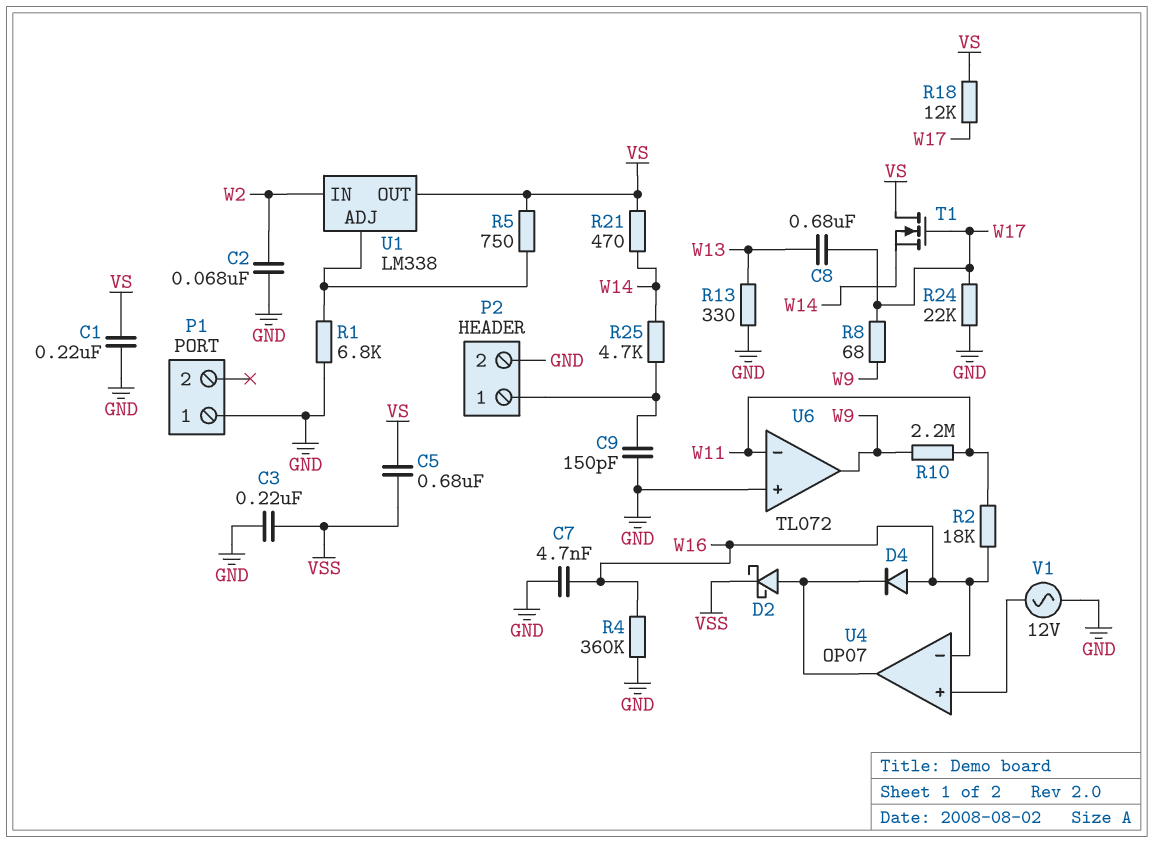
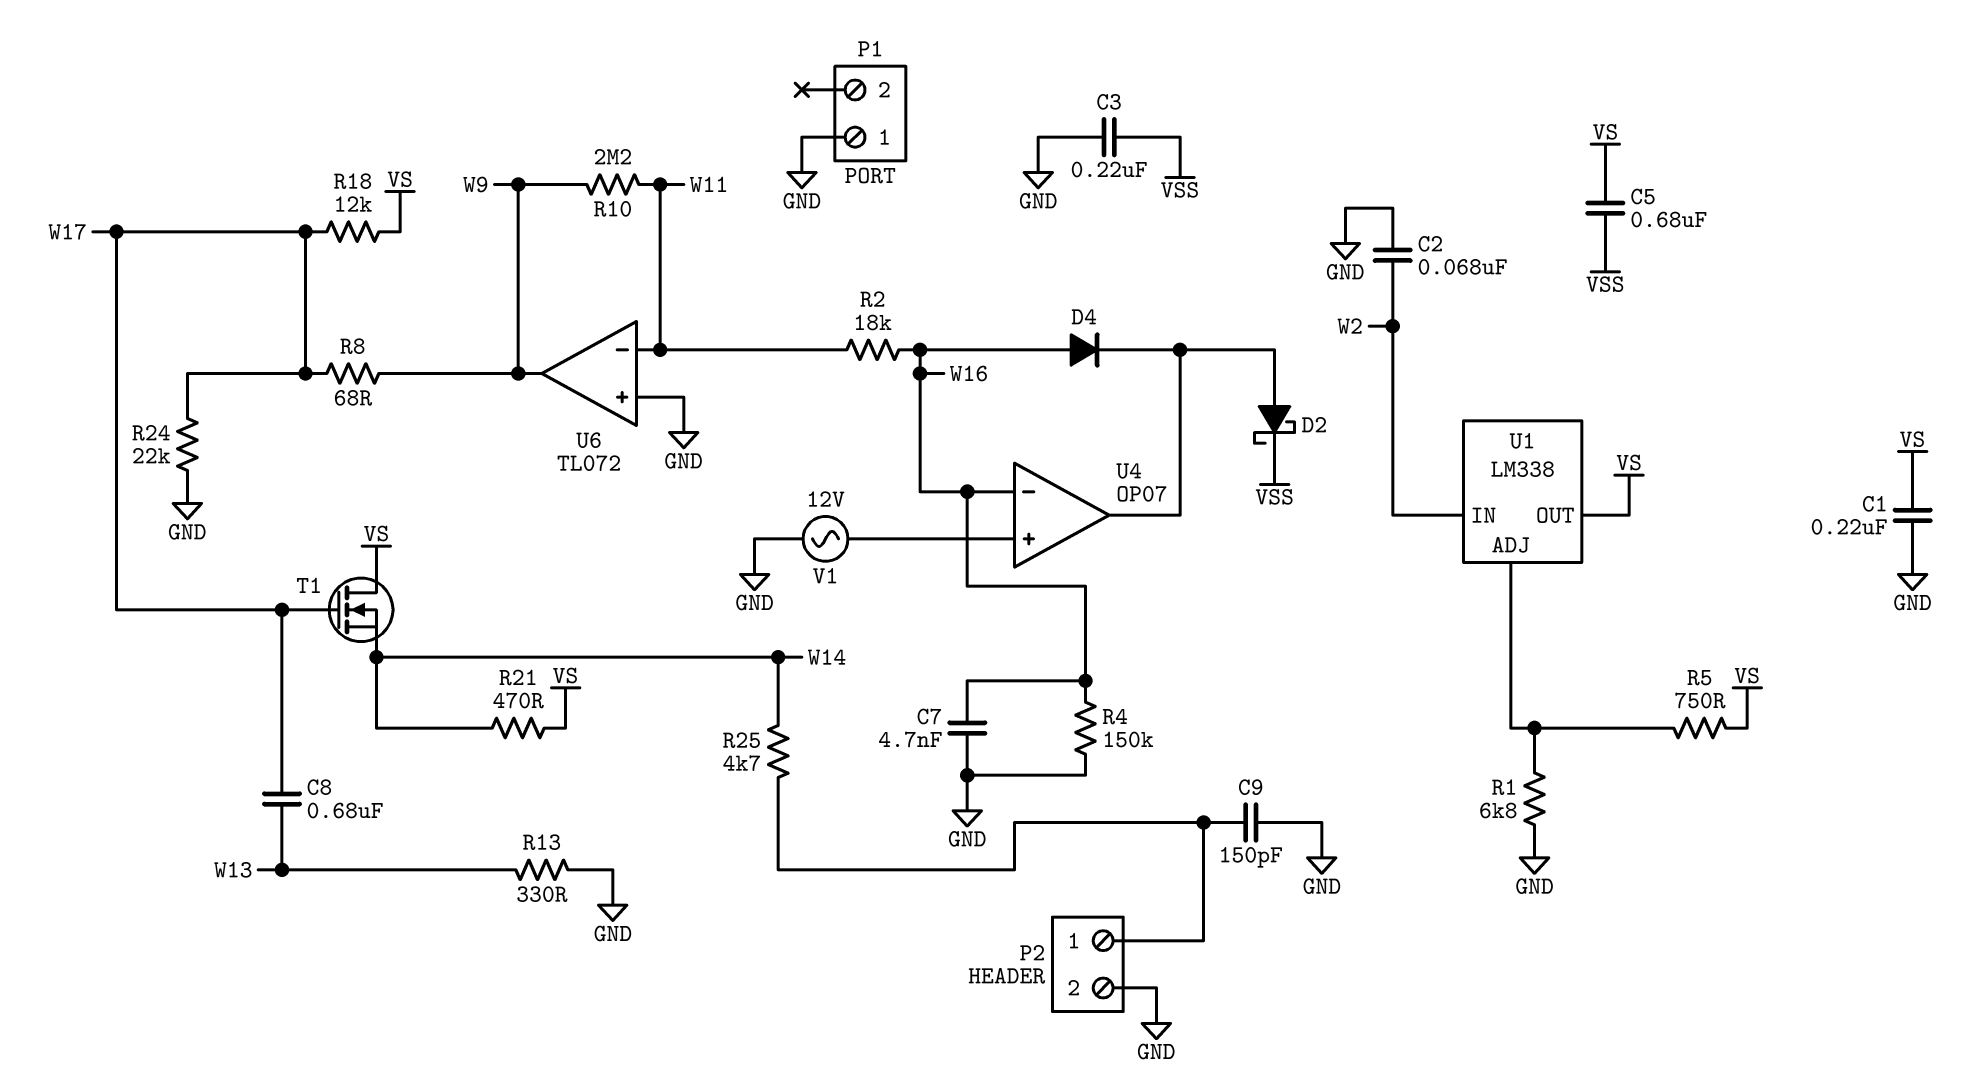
R4: 360k (GND, W16) -> 150k (GND, W16)

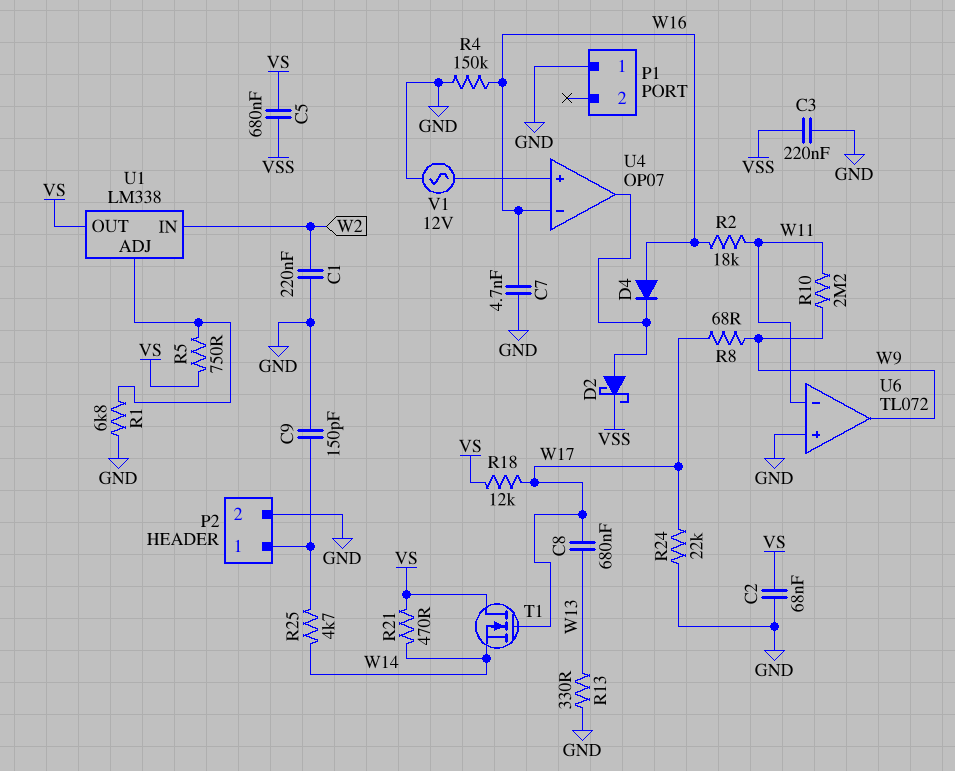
C1: 220nF (GND, VS) -> 220nF (GND, W2)
C2: 68nF (GND, W2) -> 68nF (GND, VS)

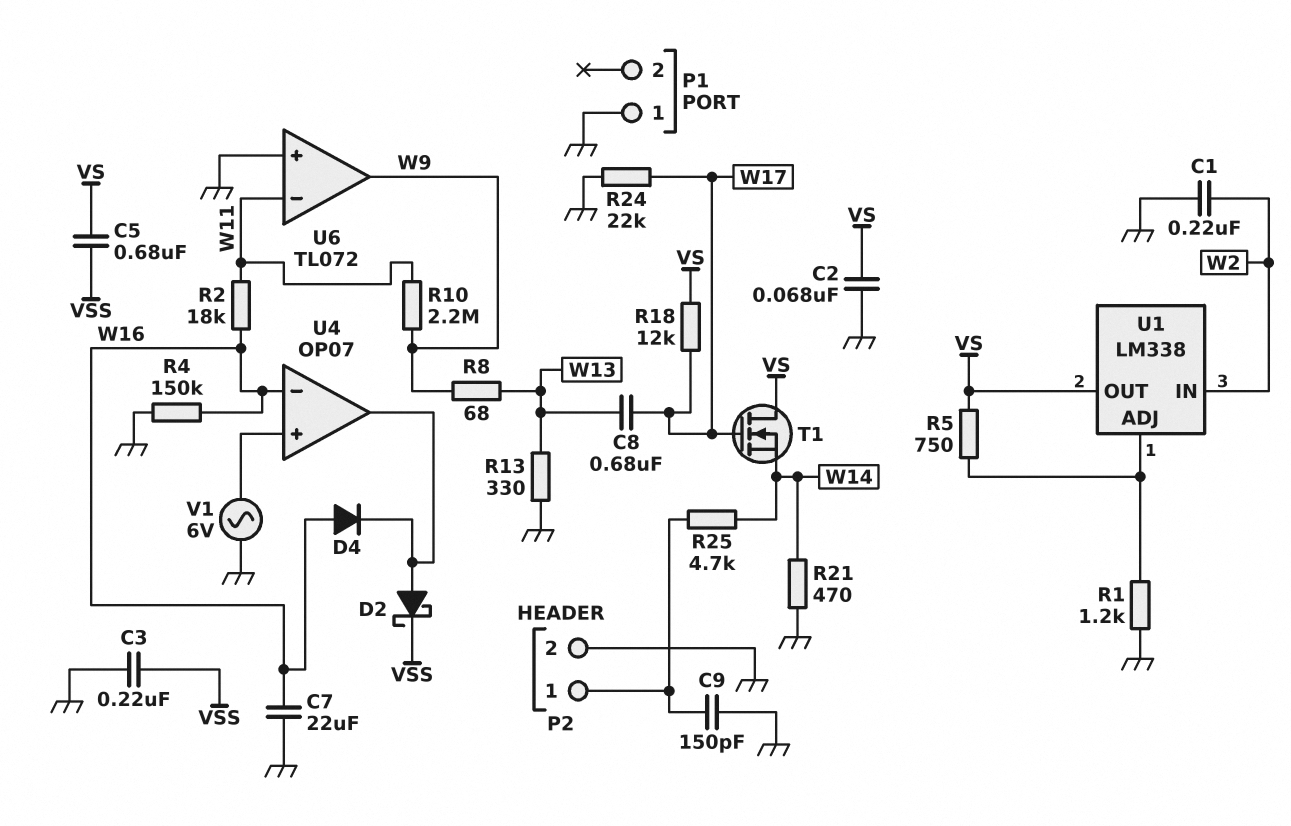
C7: 4.7nF (GND, W16) -> 22uF (GND, W16)
R1: 6.8k (GND, U1/ADJ) -> 1.2k (GND, U1/ADJ)
R8: 68 (W9, W17) -> 68 (W9, W13)
R21: 470 (VS, W14) -> 470 (GND, W14)
V1: AC 12V (GND, U4/in+) -> AC 6V (GND, U4/in+)

